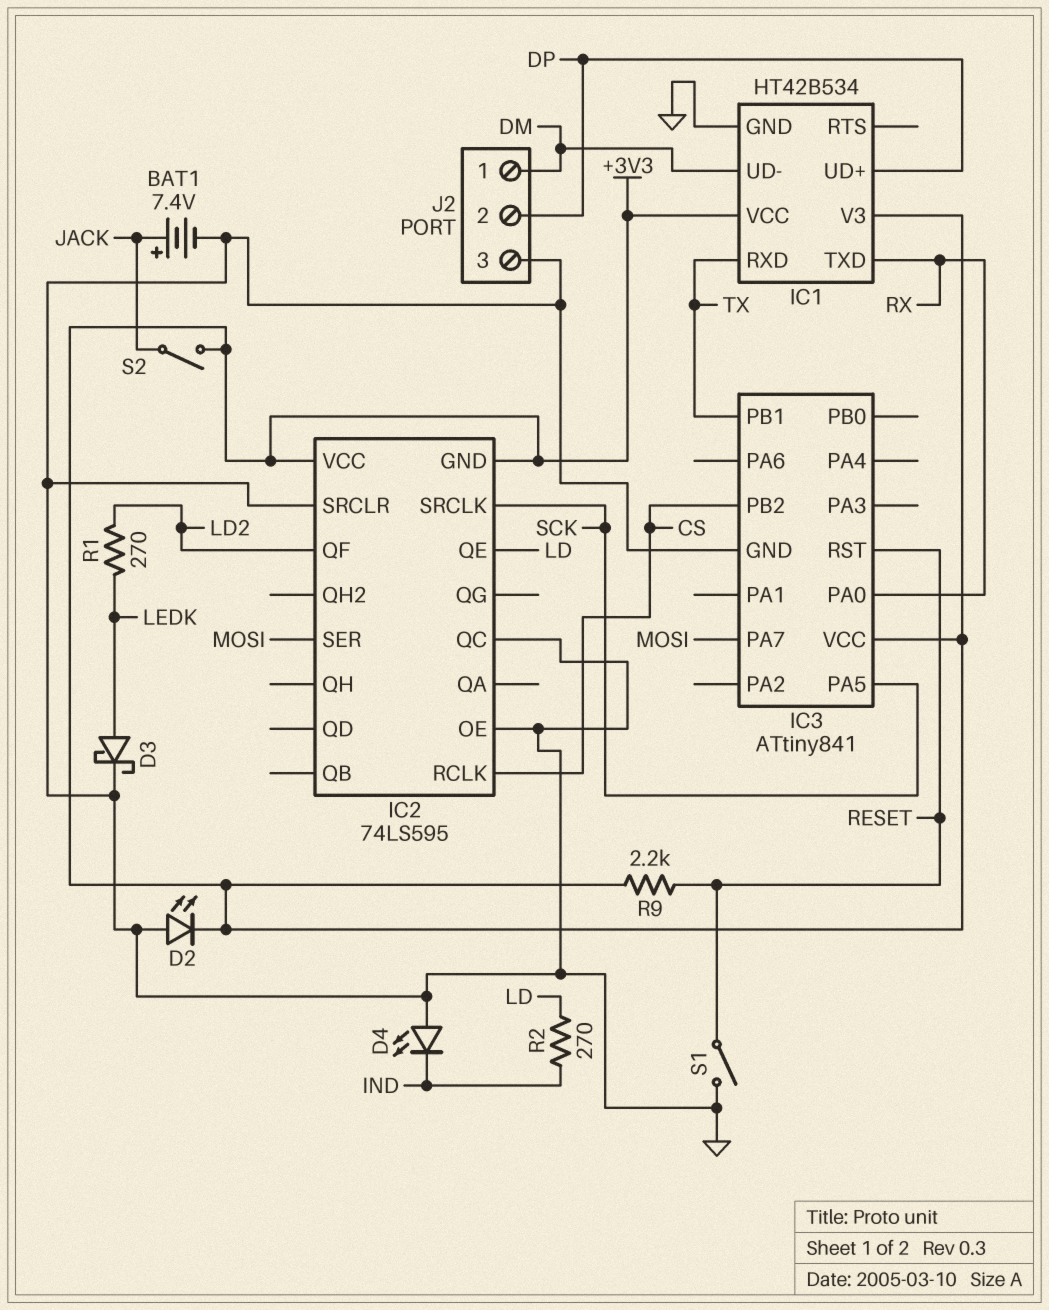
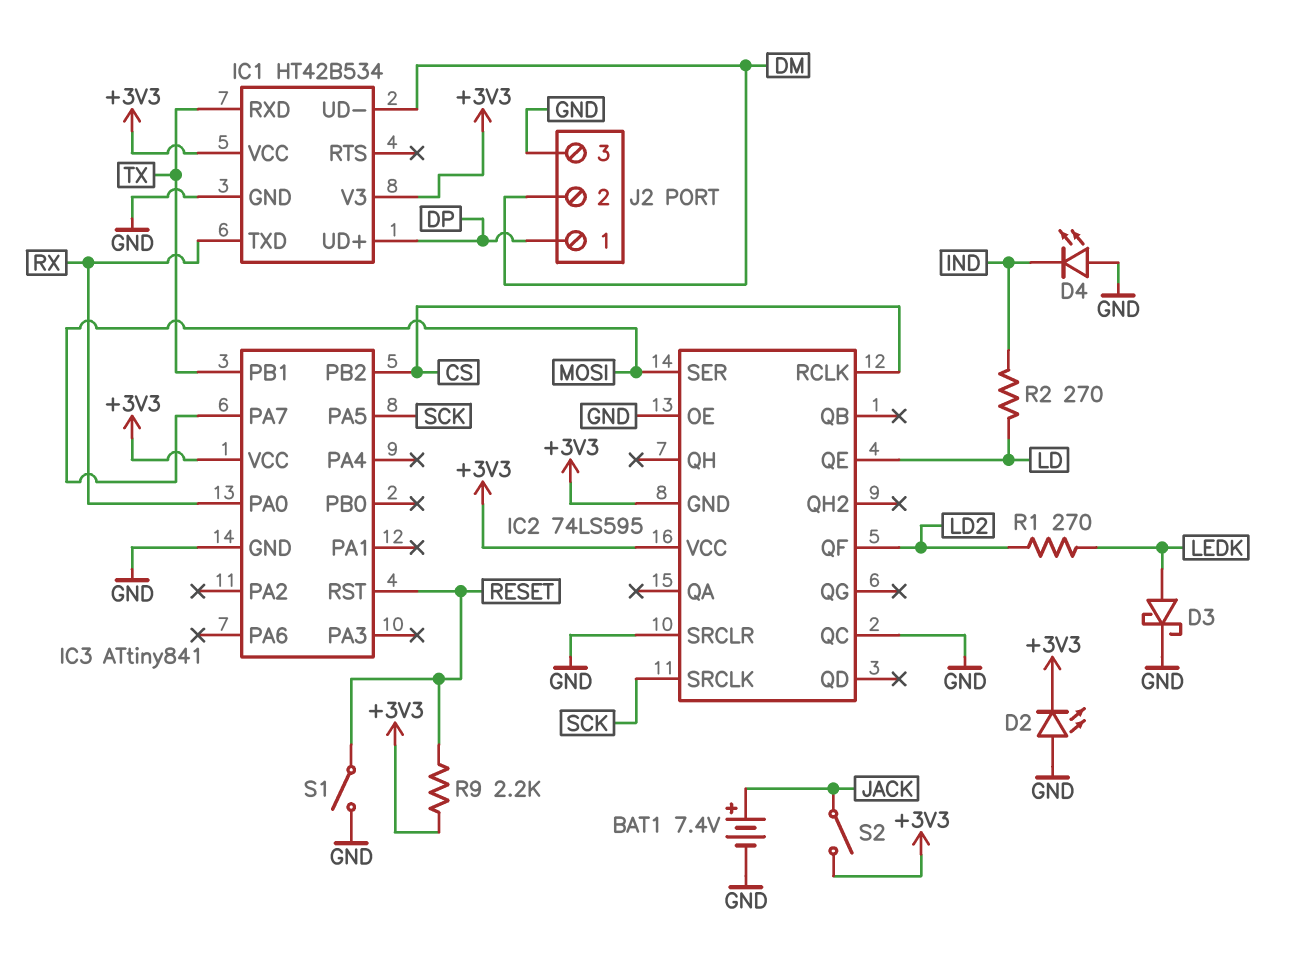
J2 pin 1: DM -> DP
J2 pin 2: DP -> DM

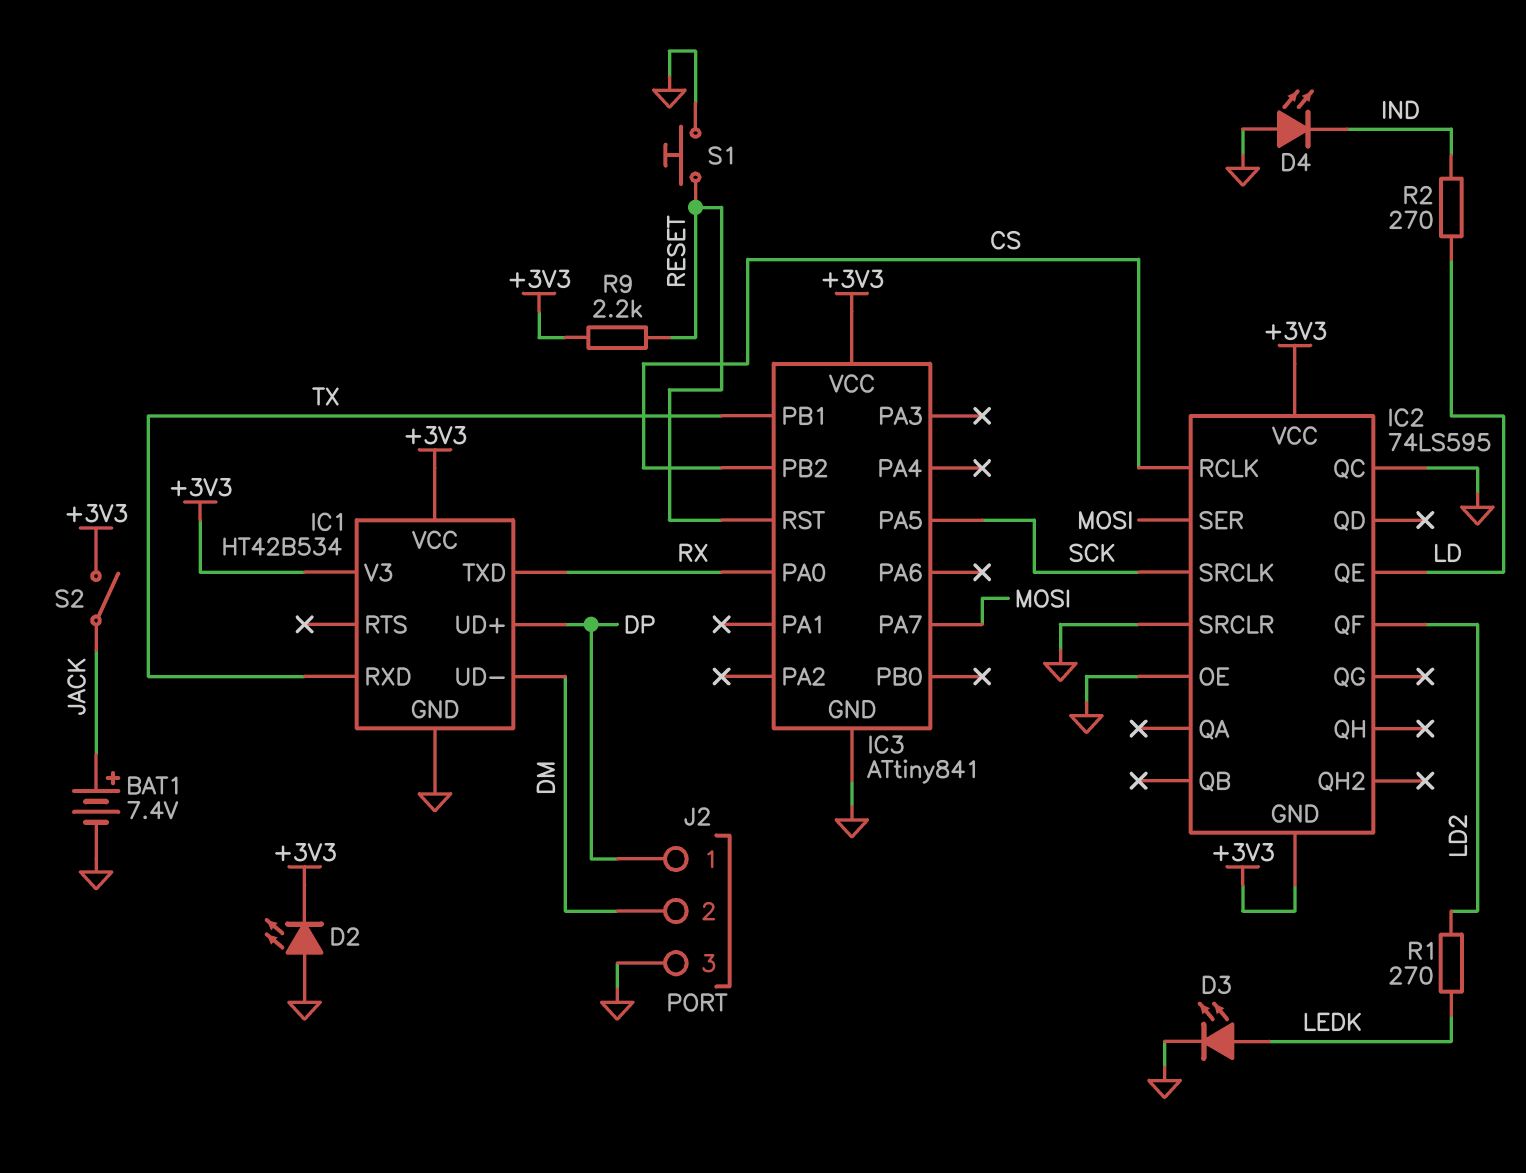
D3: schottky (A LEDK, K GND) -> LED (A LEDK, K GND)
S1: switch (GND, RESET) -> button (GND, RESET)

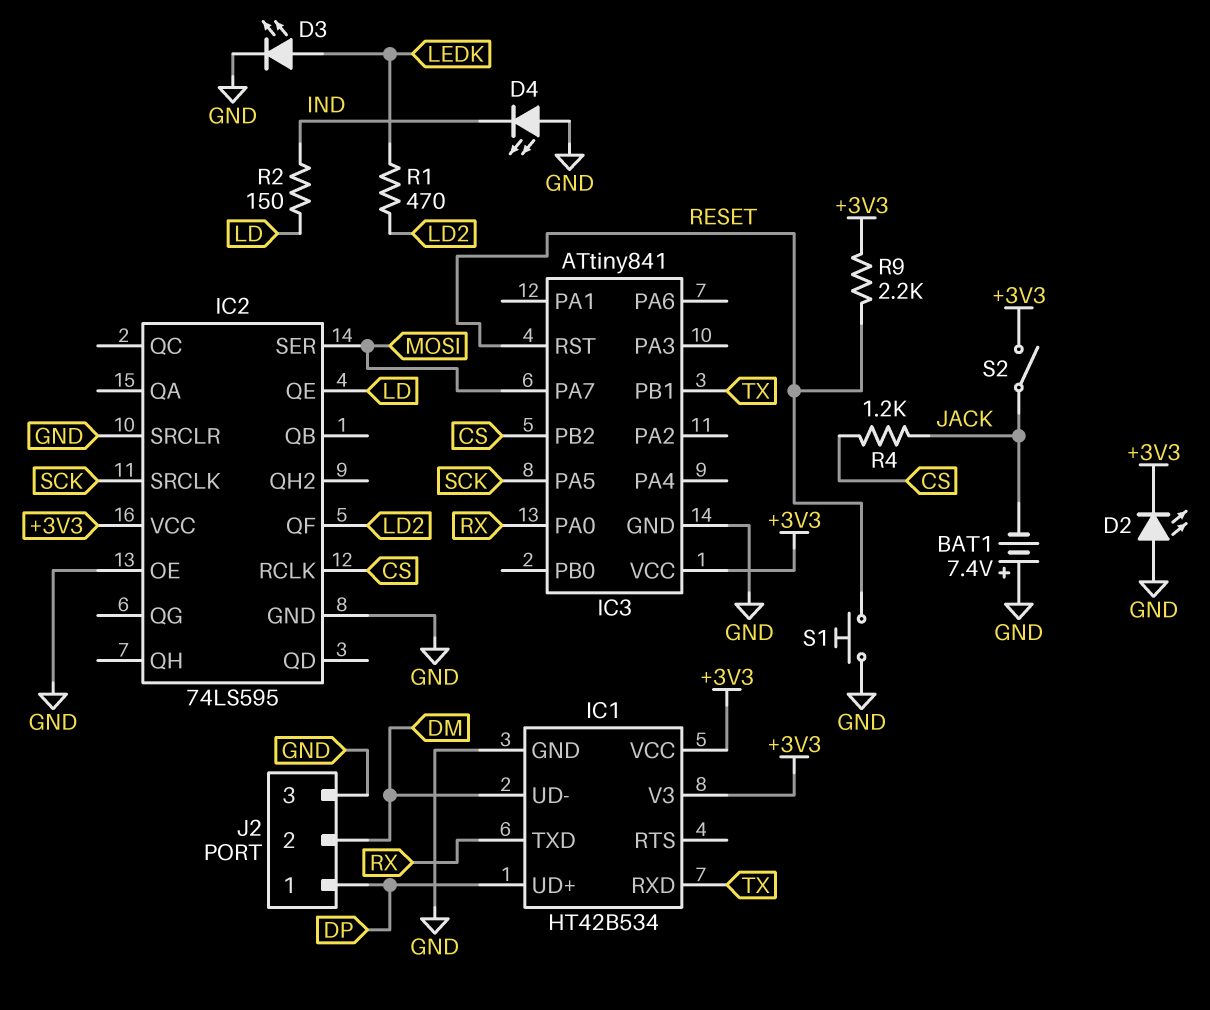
BAT1: 7.4V (plus JACK, minus GND) -> 7.4V (plus GND, minus JACK)
IC2 pin GND: +3V3 -> GND
IC2 pin QC: GND -> none
R1: 270 (LD2, LEDK) -> 470 (LD2, LEDK)
R2: 270 (IND, LD) -> 150 (IND, LD)
R4: none -> 1.2k (CS, JACK)

